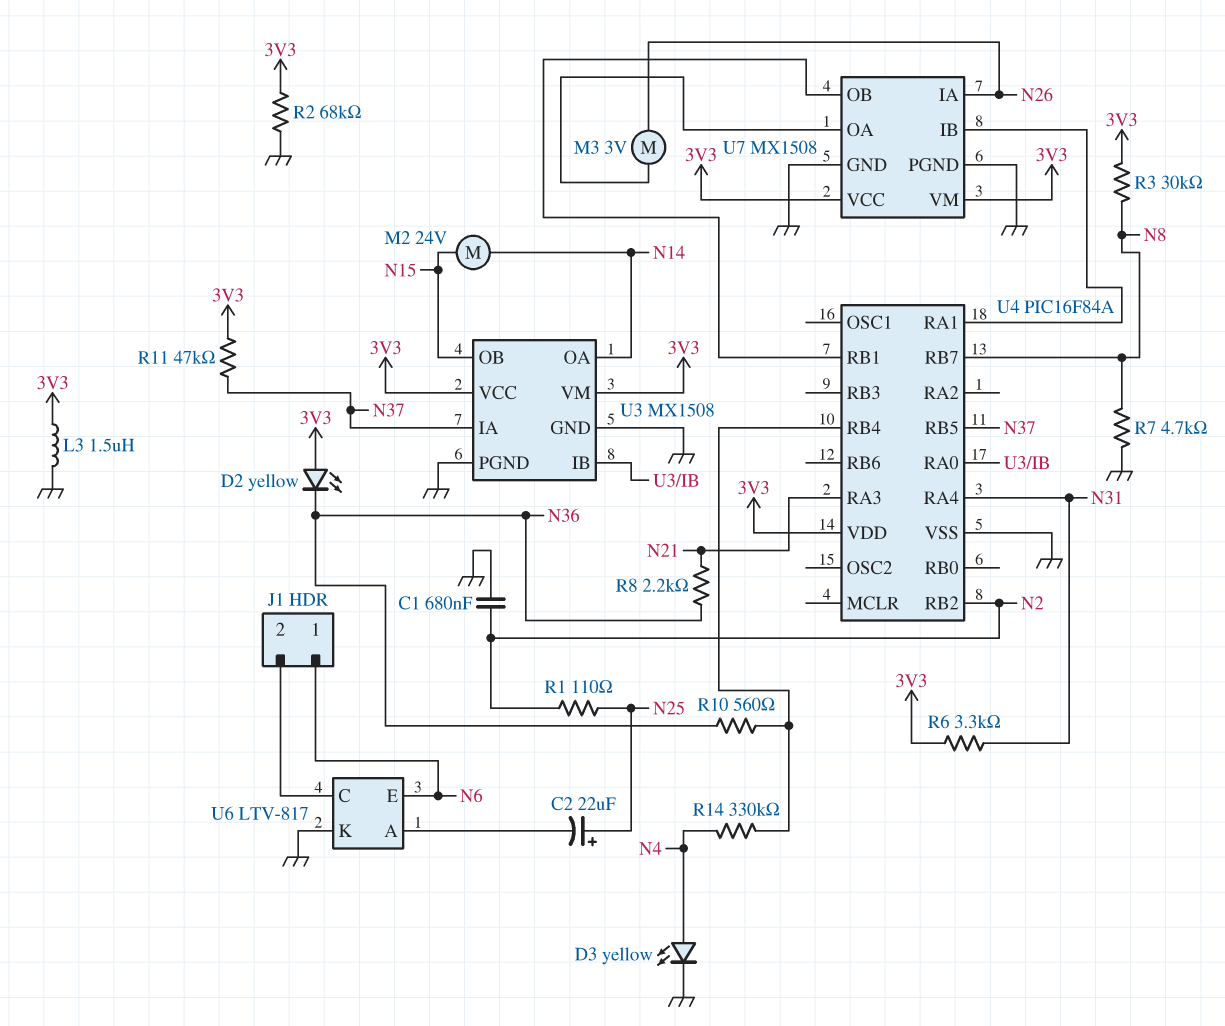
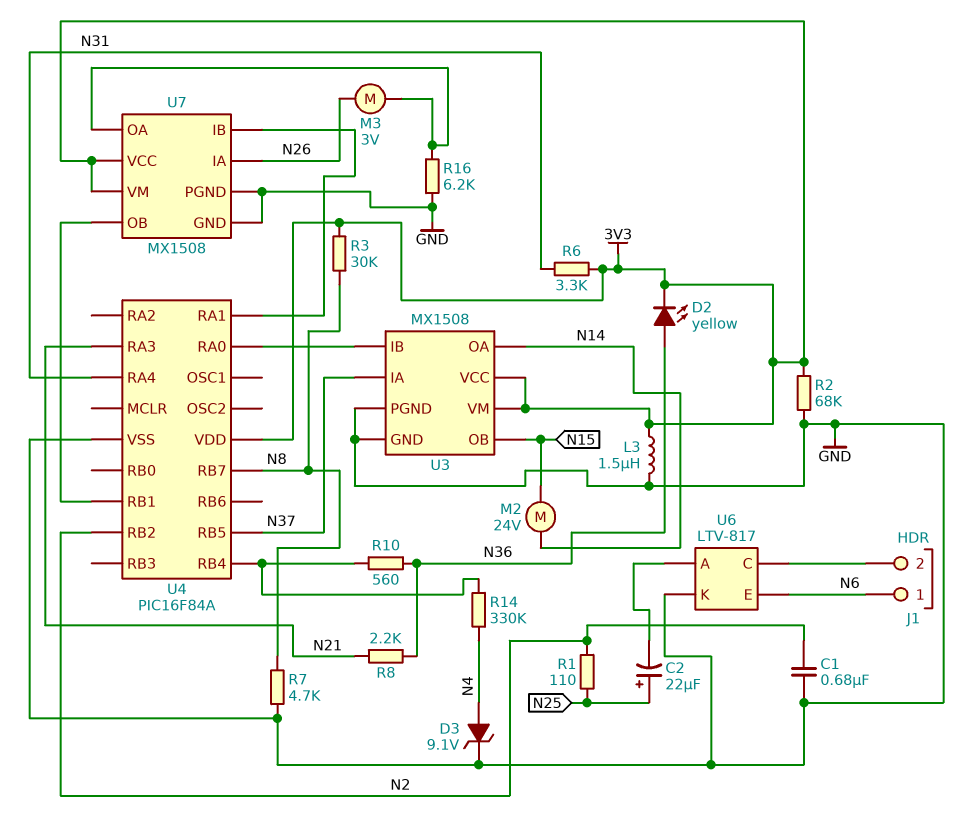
D2: LED yellow (A 3V3, K N36) -> LED yellow (A N36, K 3V3)
D3: LED yellow (A N4, K GND) -> zener 9.1V (A N4, K GND)
R11: 47k (3V3, N37) -> none
R16: none -> 6.2k (GND, U7/OA)

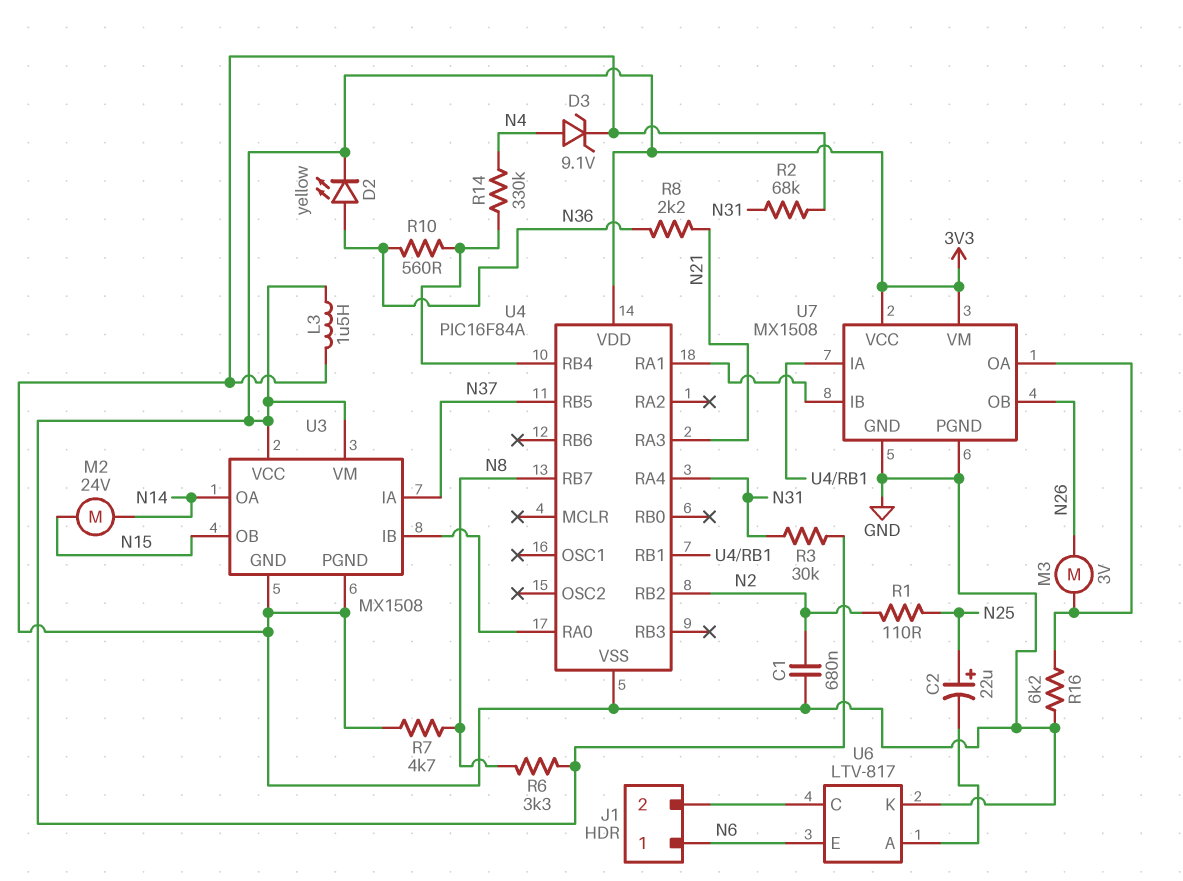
R2: 68k (3V3, GND) -> 68k (GND, N31)
R3: 30k (3V3, N8) -> 30k (3V3, N31)
R6: 3.3k (3V3, N31) -> 3.3k (3V3, N8)
U7 pin IA: N26 -> U4/RB1
U7 pin OB: U4/RB1 -> N26

